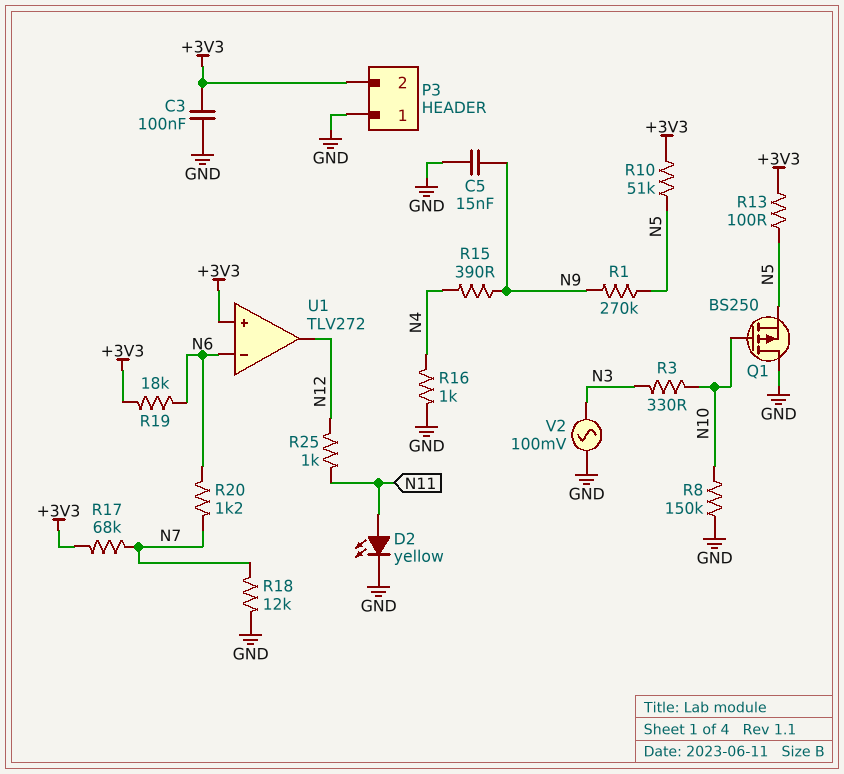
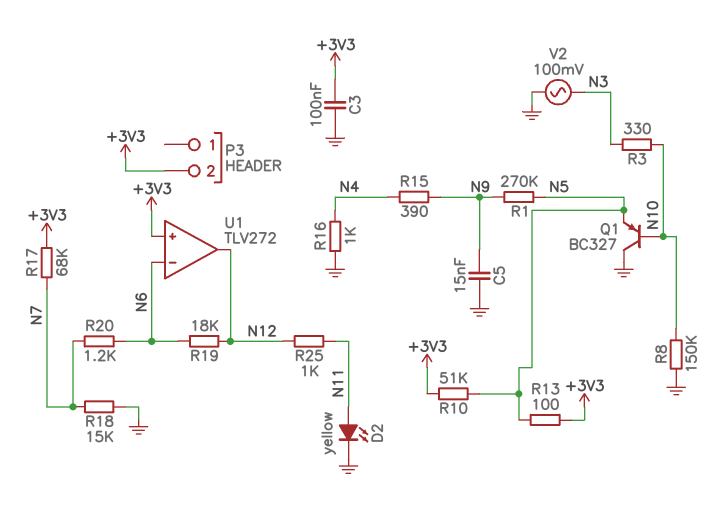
P3 pin 1: GND -> none
Q1: PMOS BS250 (G N10, D GND, S N5) -> PNP BC327 (B N10, C GND, E N5)
R18: 12k (GND, N7) -> 15k (GND, N7)
R19: 18k (+3V3, N6) -> 18k (N6, N12)

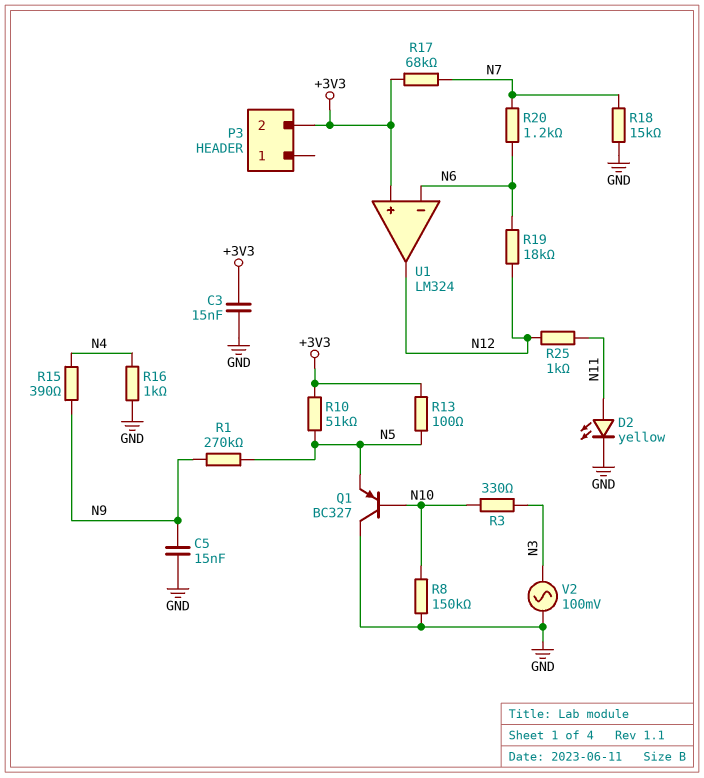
C3: 100nF (+3V3, GND) -> 15nF (+3V3, GND)
U1: TLV272 -> LM324

